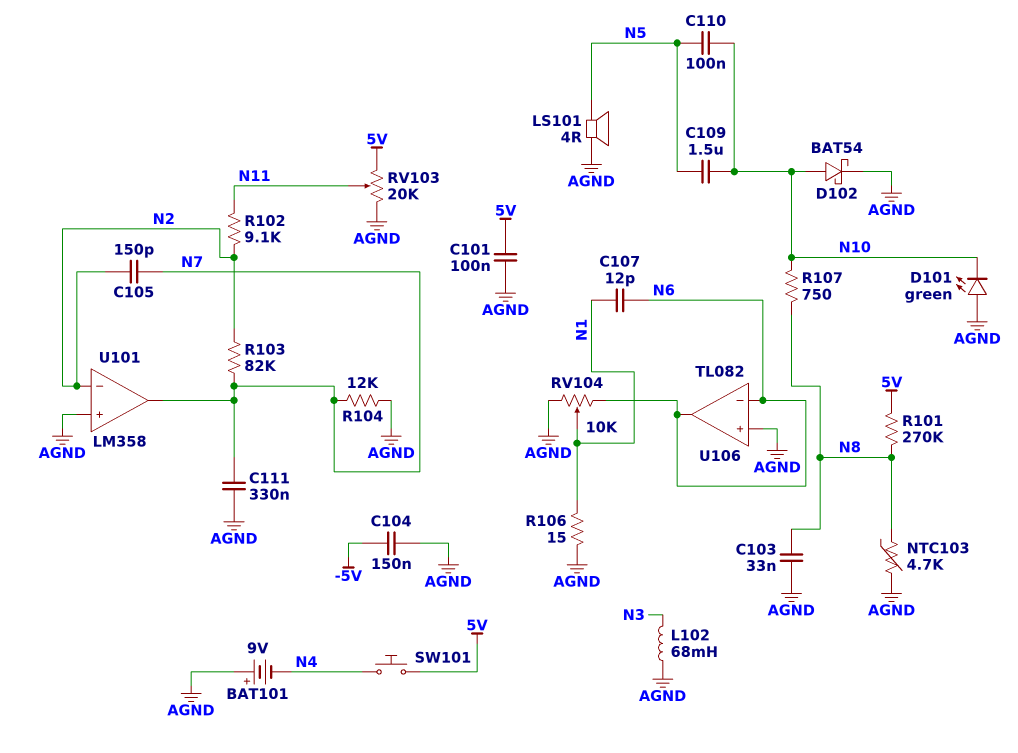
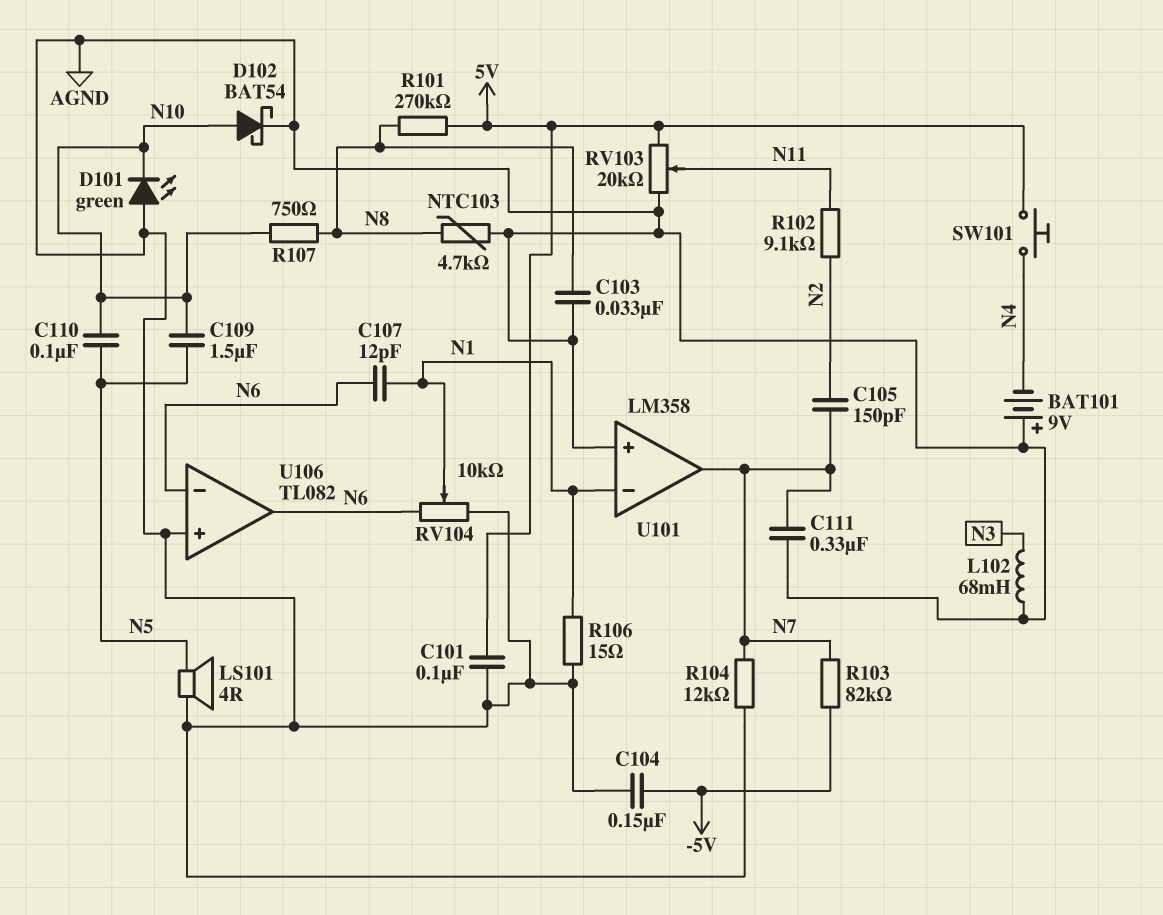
R103: 82k (N2, N7) -> 82k (-5V, N7)
U101 pin in-: N2 -> N1

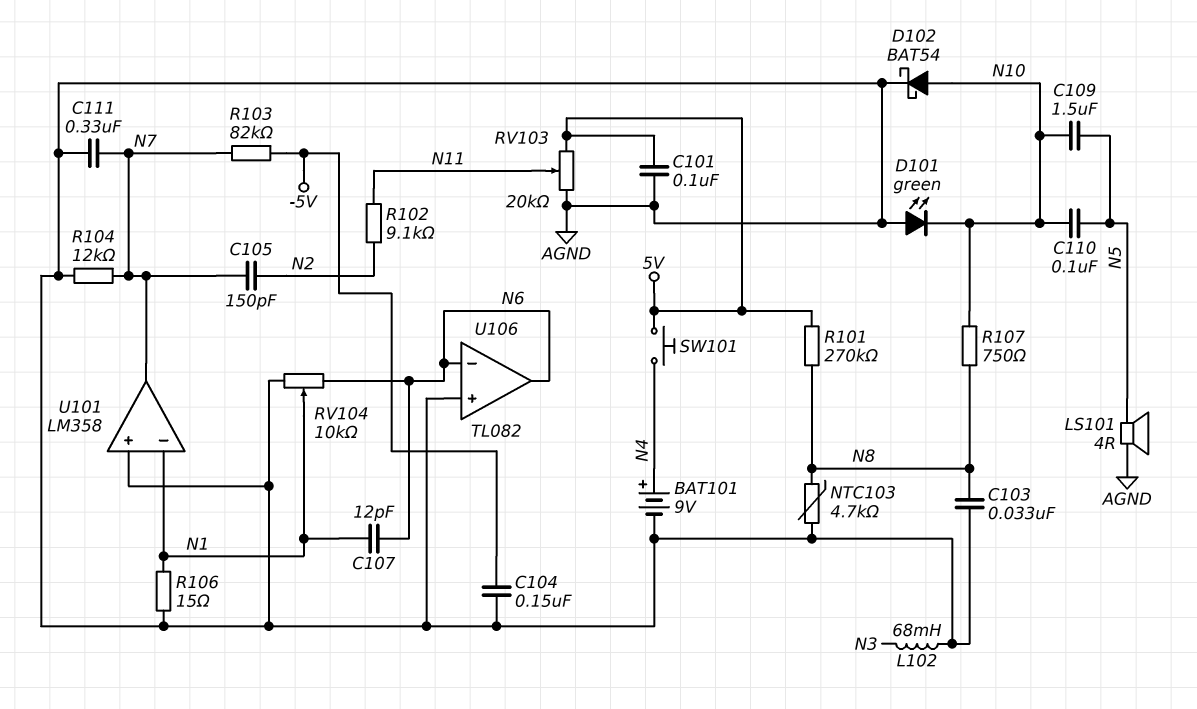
BAT101: 9V (plus AGND, minus N4) -> 9V (plus N4, minus AGND)

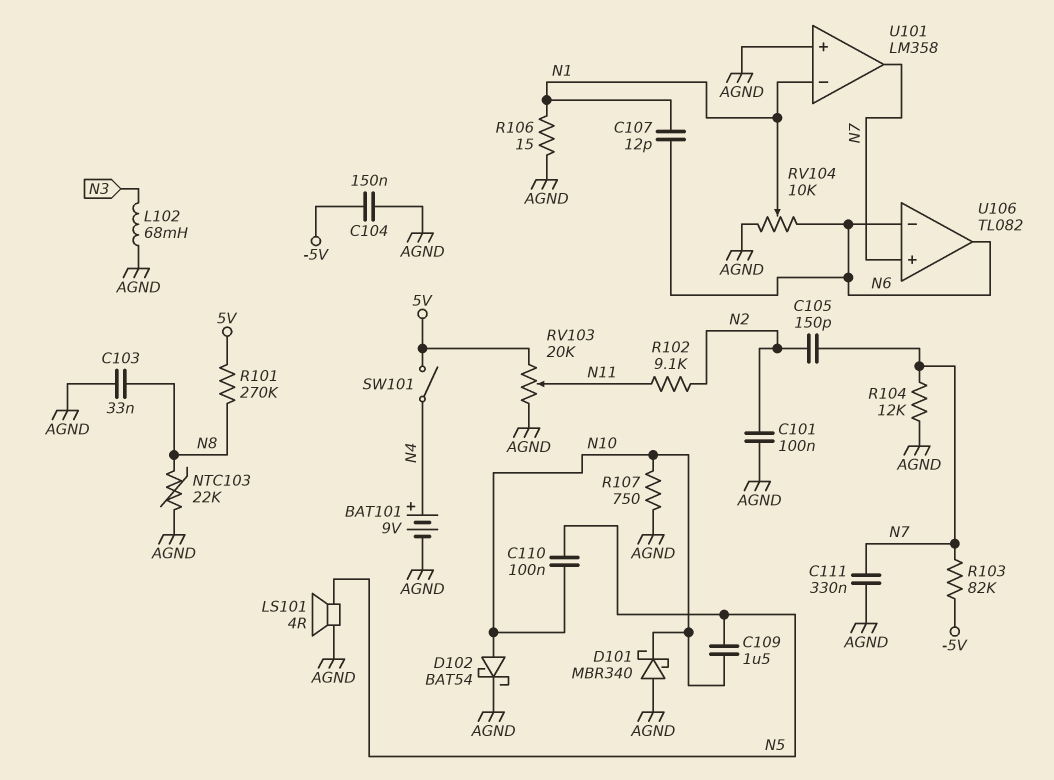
C101: 100nF (5V, AGND) -> 100nF (AGND, N2)
D101: LED green (A AGND, K N10) -> schottky MBR340 (A AGND, K N10)
NTC103: 4.7k (AGND, N8) -> 22k (AGND, N8)
R107: 750 (N8, N10) -> 750 (AGND, N10)
SW101: button (5V, N4) -> switch (5V, N4)
U106 pin in+: AGND -> N7

